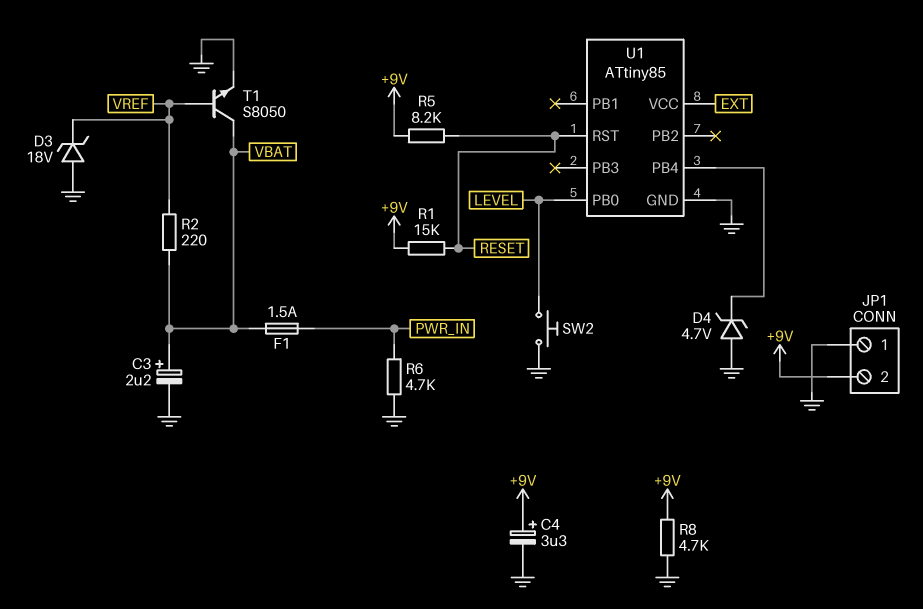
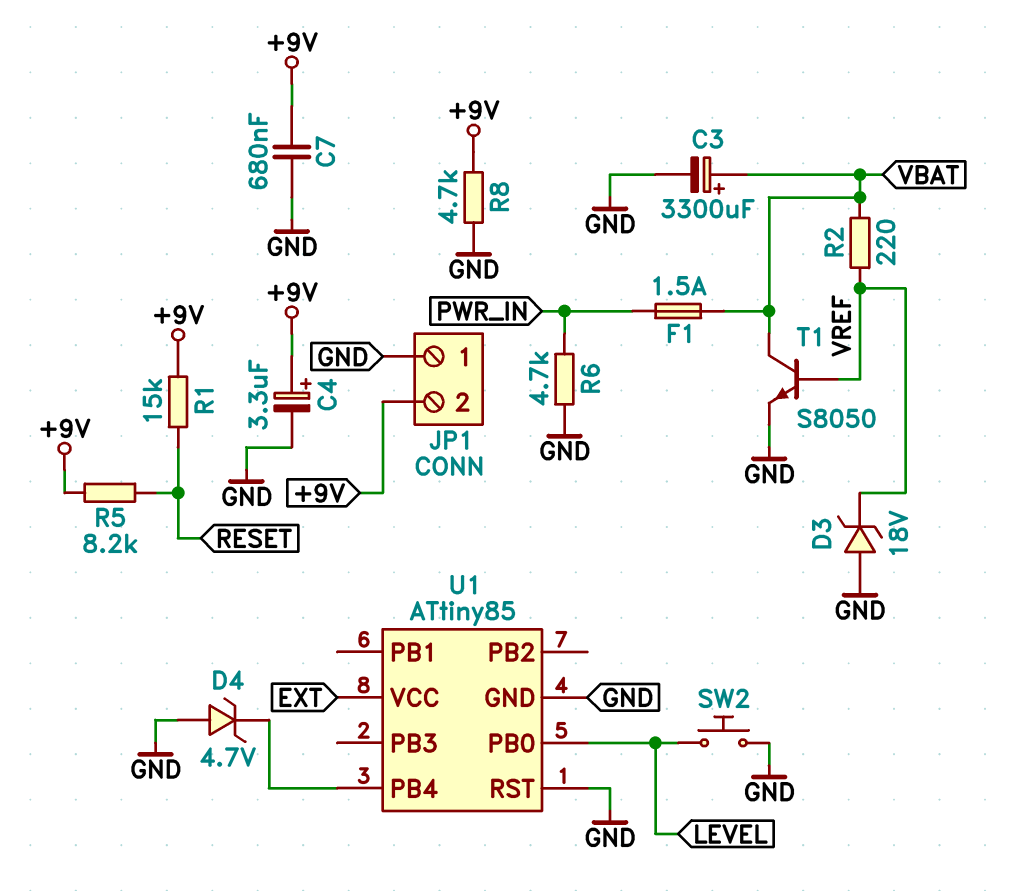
C3: 2.2uF (plus VBAT, minus GND) -> 3300uF (plus VBAT, minus GND)
C7: none -> 680nF (+9V, GND)
U1 pin RST: RESET -> GND

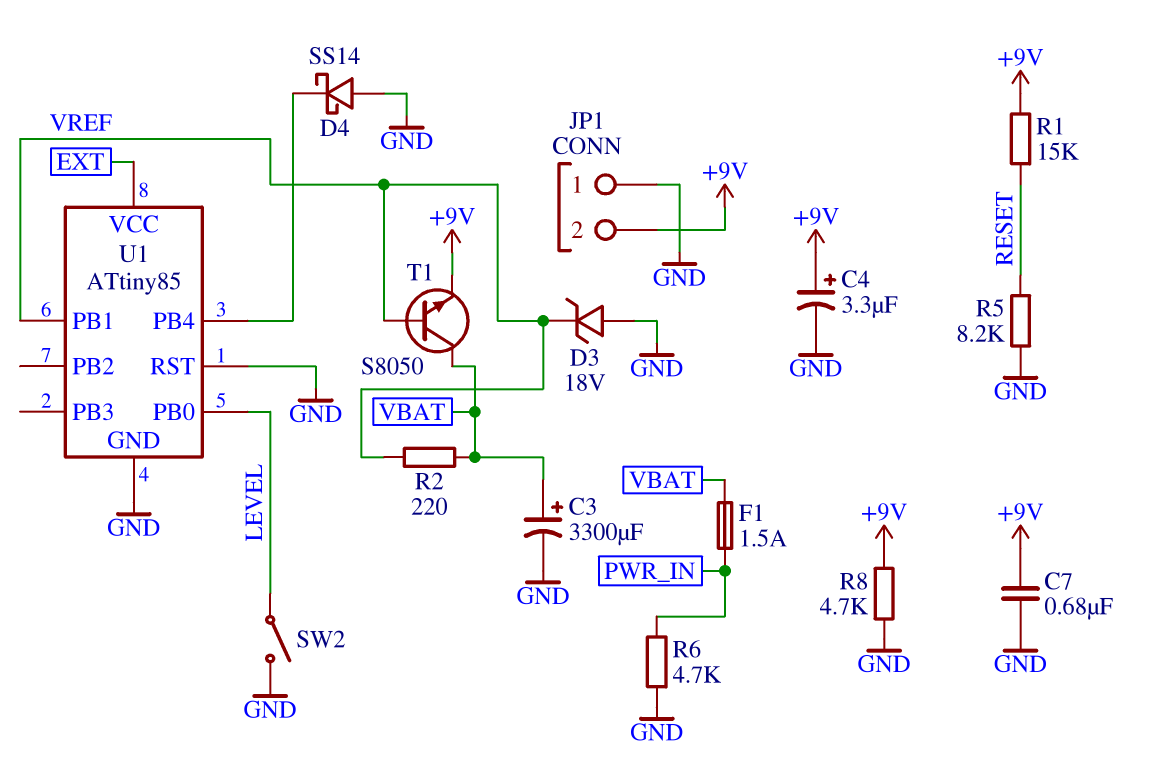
D4: zener 4.7V (A GND, K U1/PB4) -> schottky SS14 (A GND, K U1/PB4)
R5: 8.2k (+9V, RESET) -> 8.2k (GND, RESET)
SW2: button (GND, LEVEL) -> switch (GND, LEVEL)
T1: NPN S8050 (B VREF, C VBAT, E GND) -> NPN S8050 (B VREF, C VBAT, E +9V)
U1 pin PB1: none -> VREF

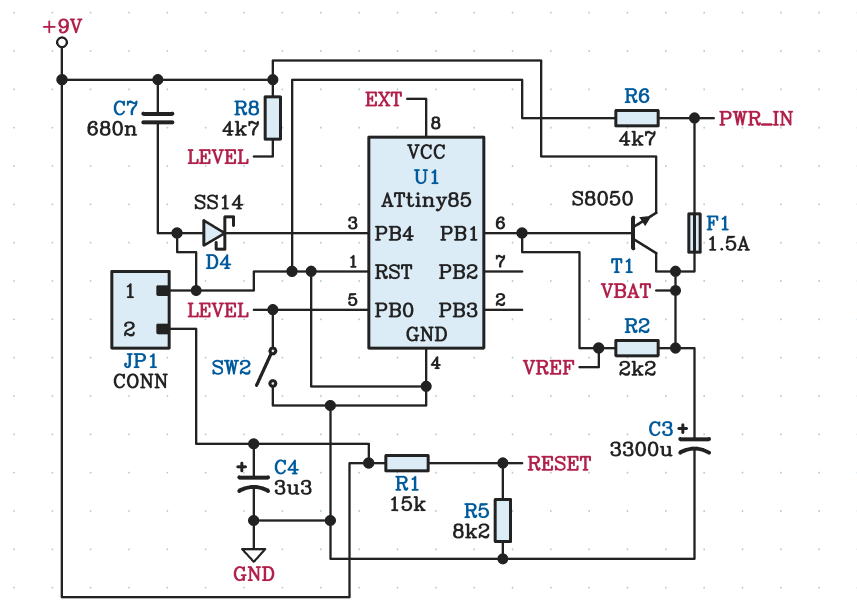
D3: zener 18V (A GND, K VREF) -> none
R2: 220 (VBAT, VREF) -> 2.2k (VBAT, VREF)
R8: 4.7k (+9V, GND) -> 4.7k (+9V, LEVEL)

